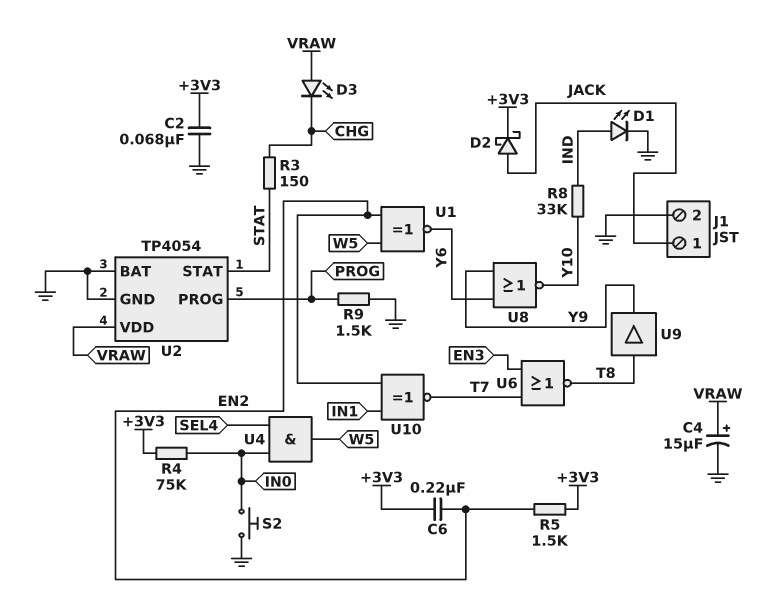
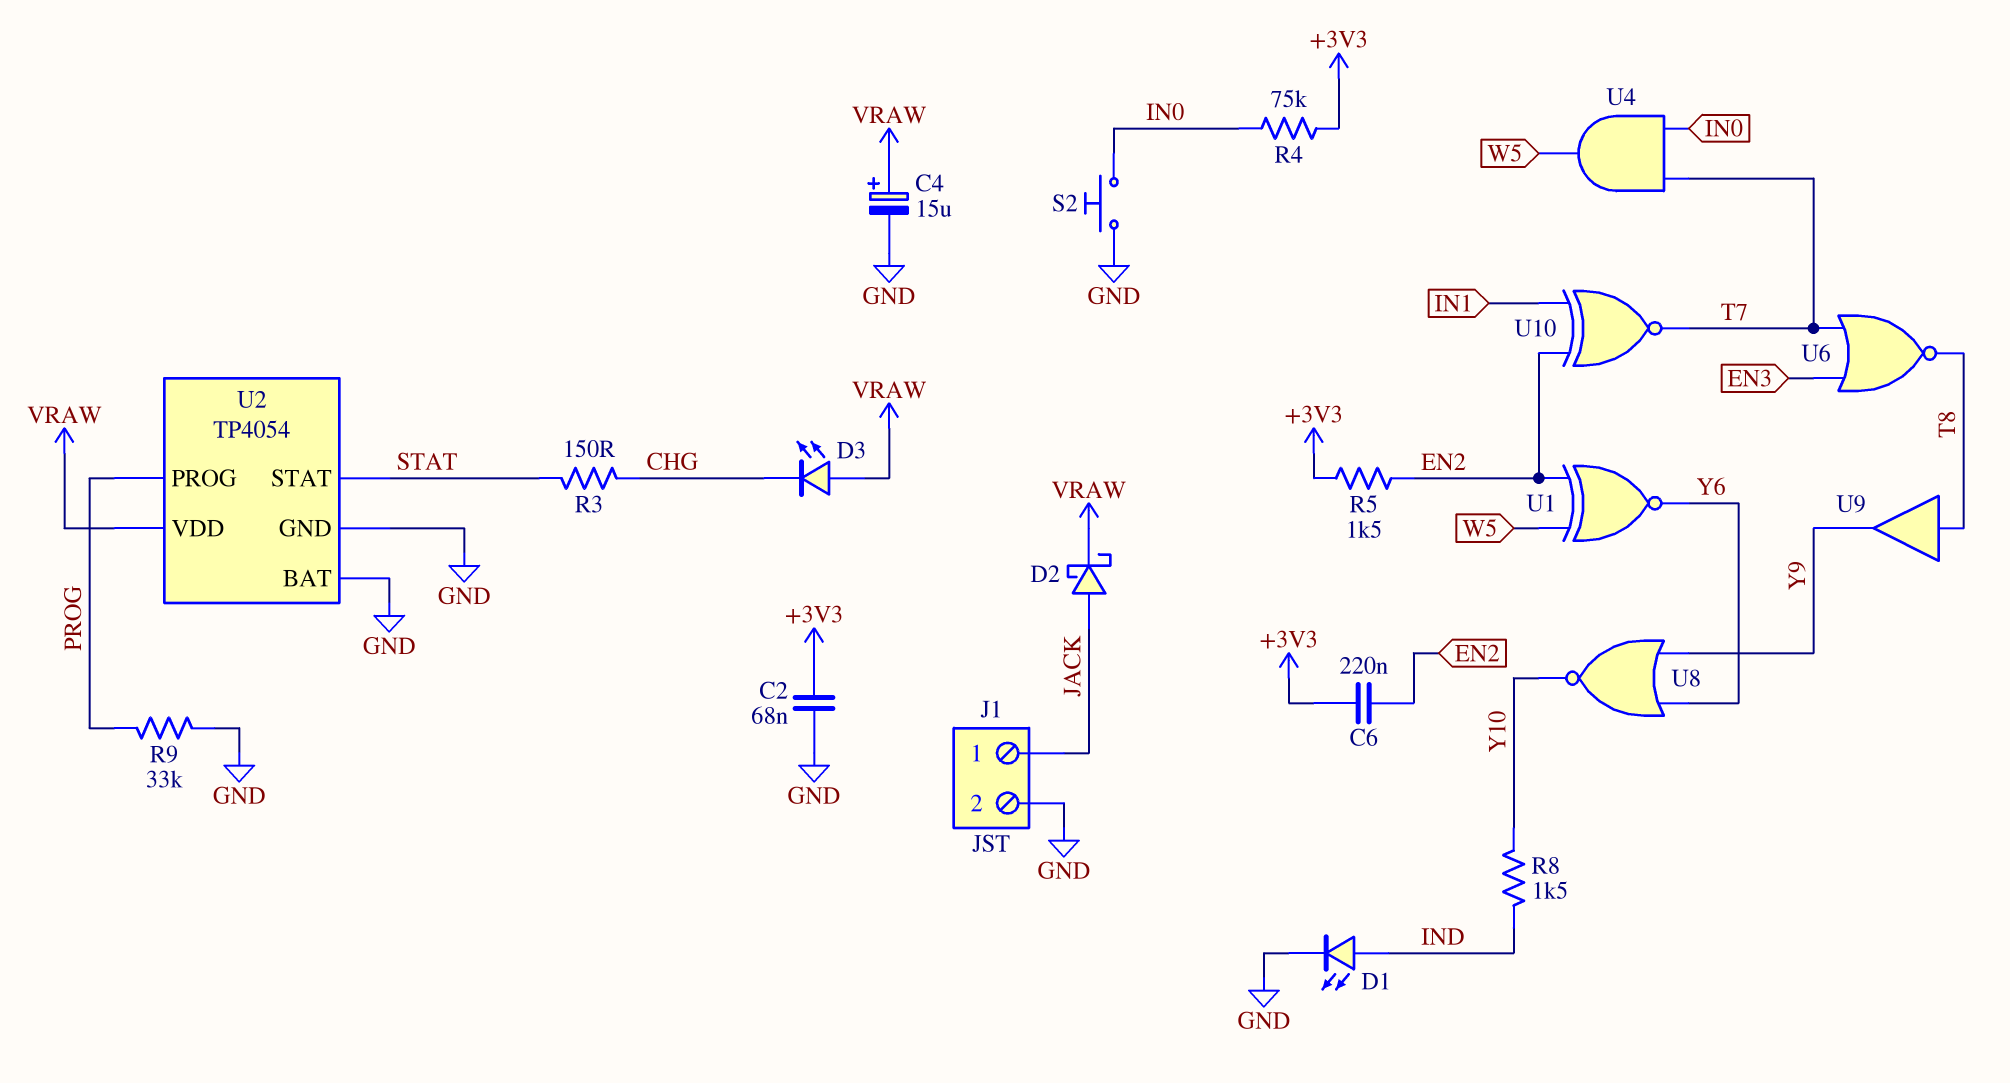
D2: schottky (A JACK, K +3V3) -> schottky (A JACK, K VRAW)
R8: 33k (IND, Y10) -> 1.5k (IND, Y10)
R9: 1.5k (GND, PROG) -> 33k (GND, PROG)
U4: AND (in IN0, in SEL4, out W5) -> AND (in IN0, in T7, out W5)

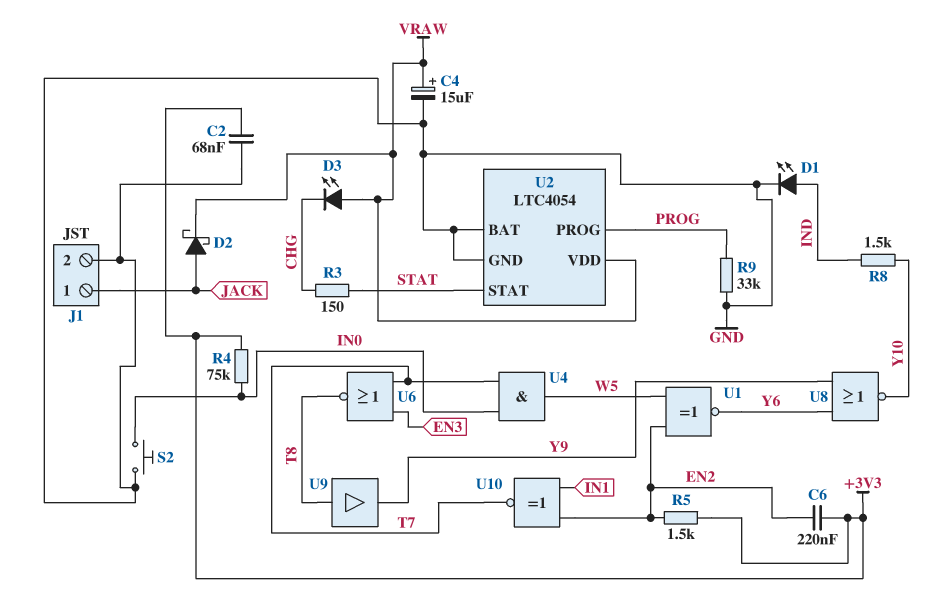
U2: TP4054 -> LTC4054

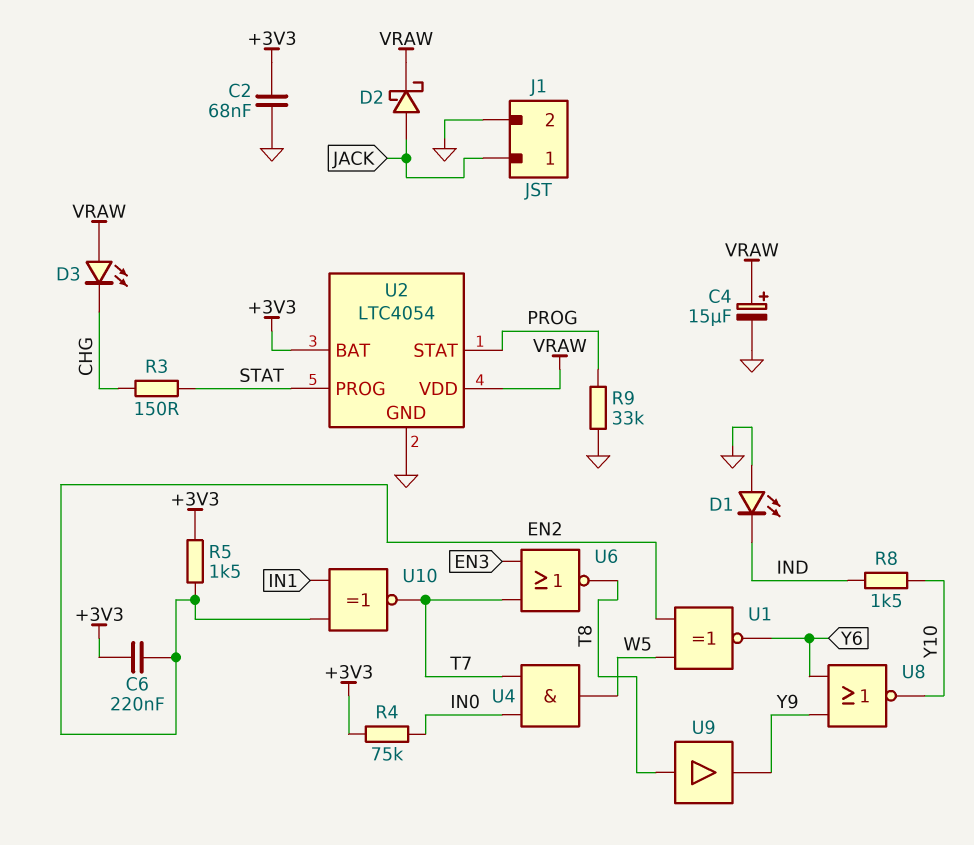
D1: LED (A IND, K GND) -> LED (A GND, K IND)
S2: button (GND, IN0) -> none
U2 pin BAT: GND -> +3V3
U2 pin PROG: PROG -> STAT
U2 pin STAT: STAT -> PROG

